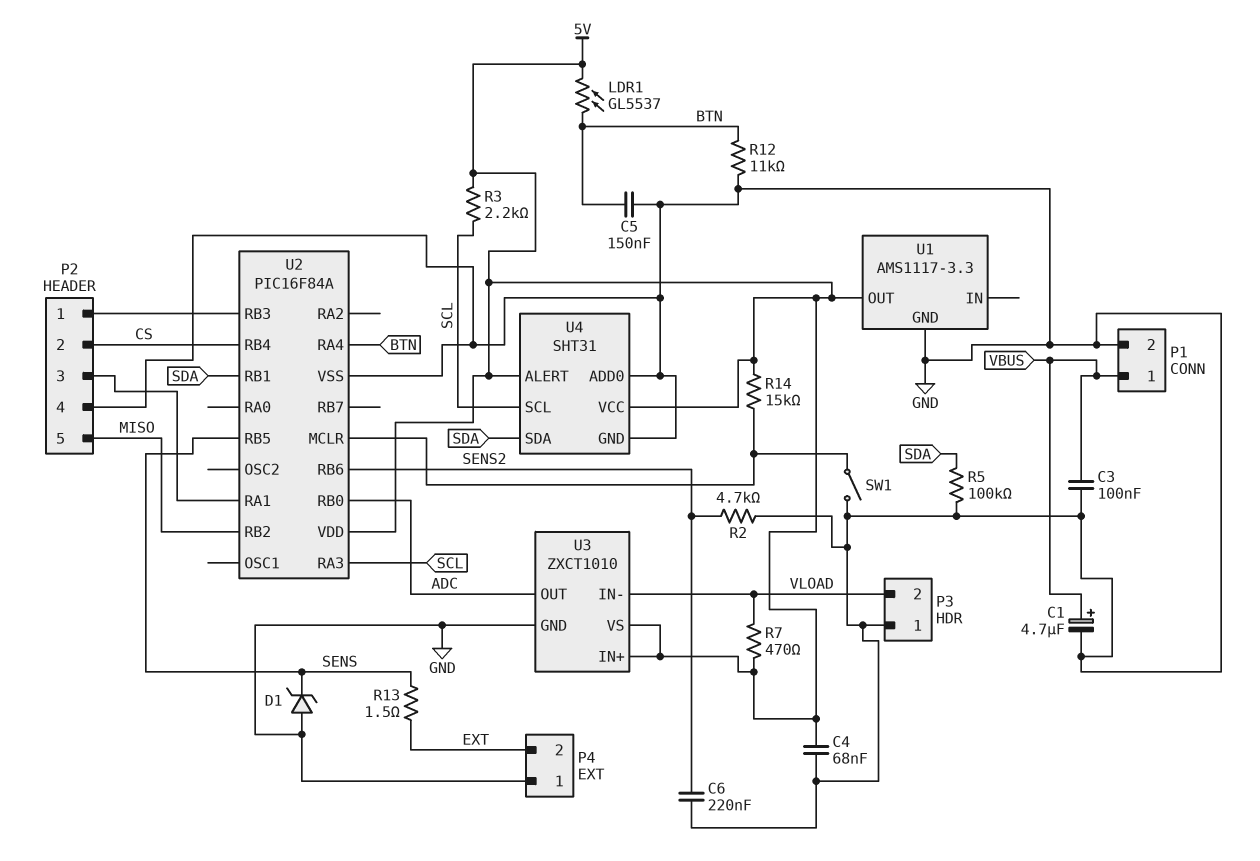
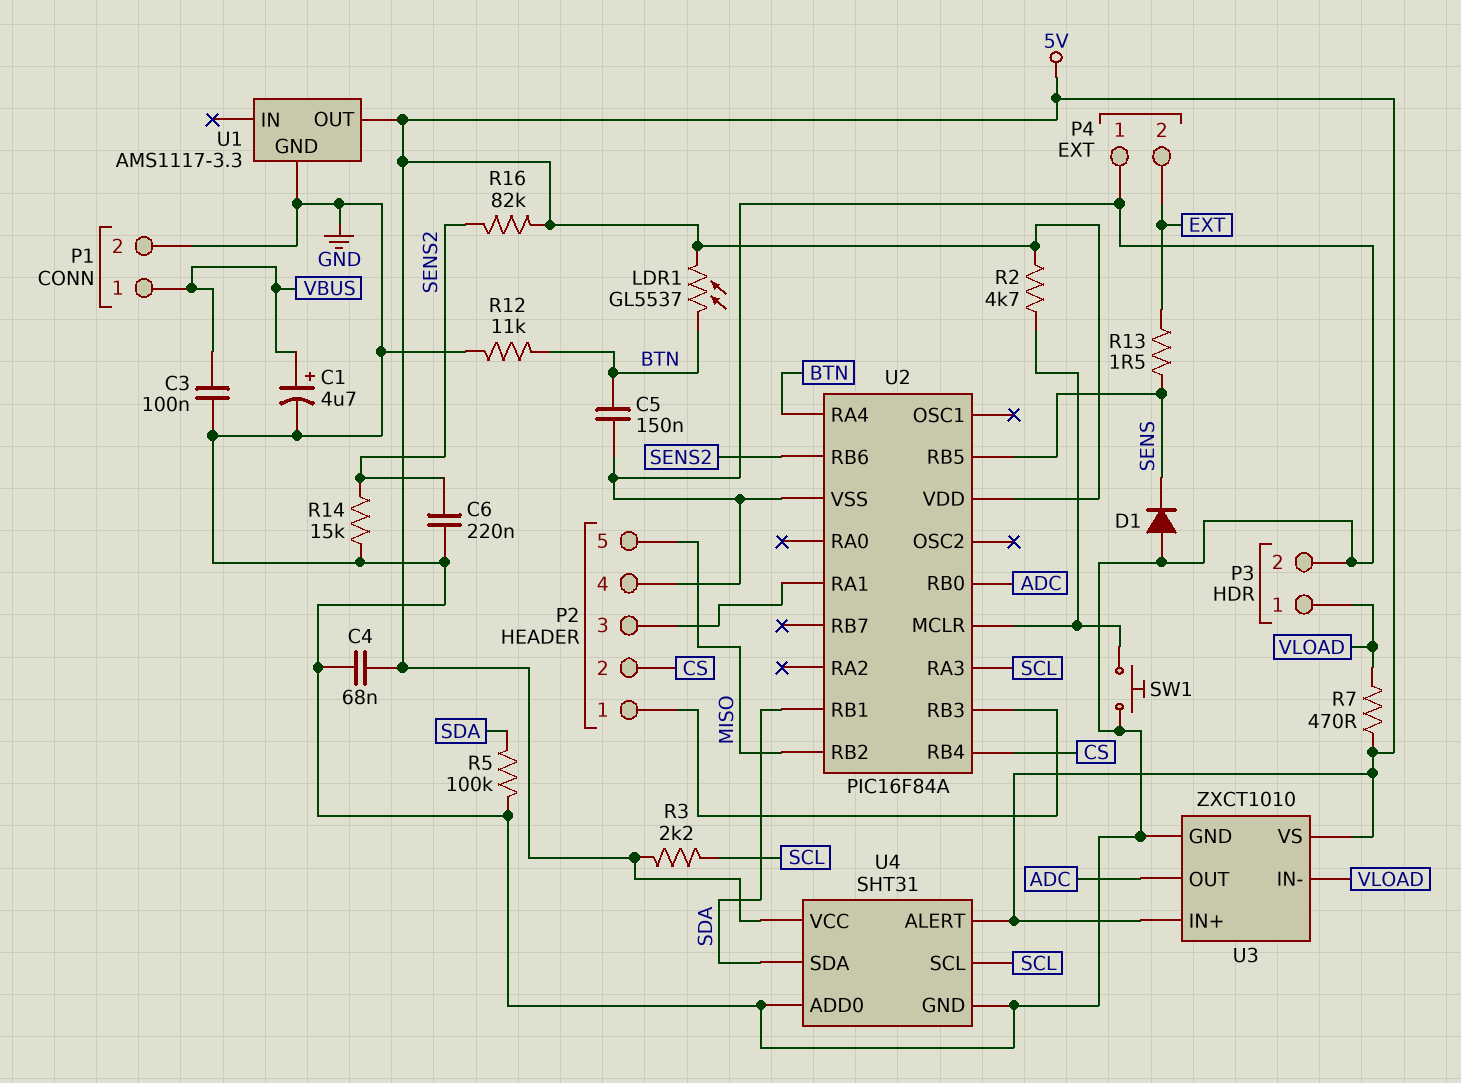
D1: zener (A GND, K SENS) -> diode (A GND, K SENS)
P3 pin 1: GND -> VLOAD
P3 pin 2: VLOAD -> GND
R2: 4.7k (GND, SENS2) -> 4.7k (5V, U2/MCLR)
R14: 15k (5V, U2/MCLR) -> 15k (GND, SENS2)
R16: none -> 82k (5V, SENS2)
SW1: switch (GND, U2/MCLR) -> button (GND, U2/MCLR)

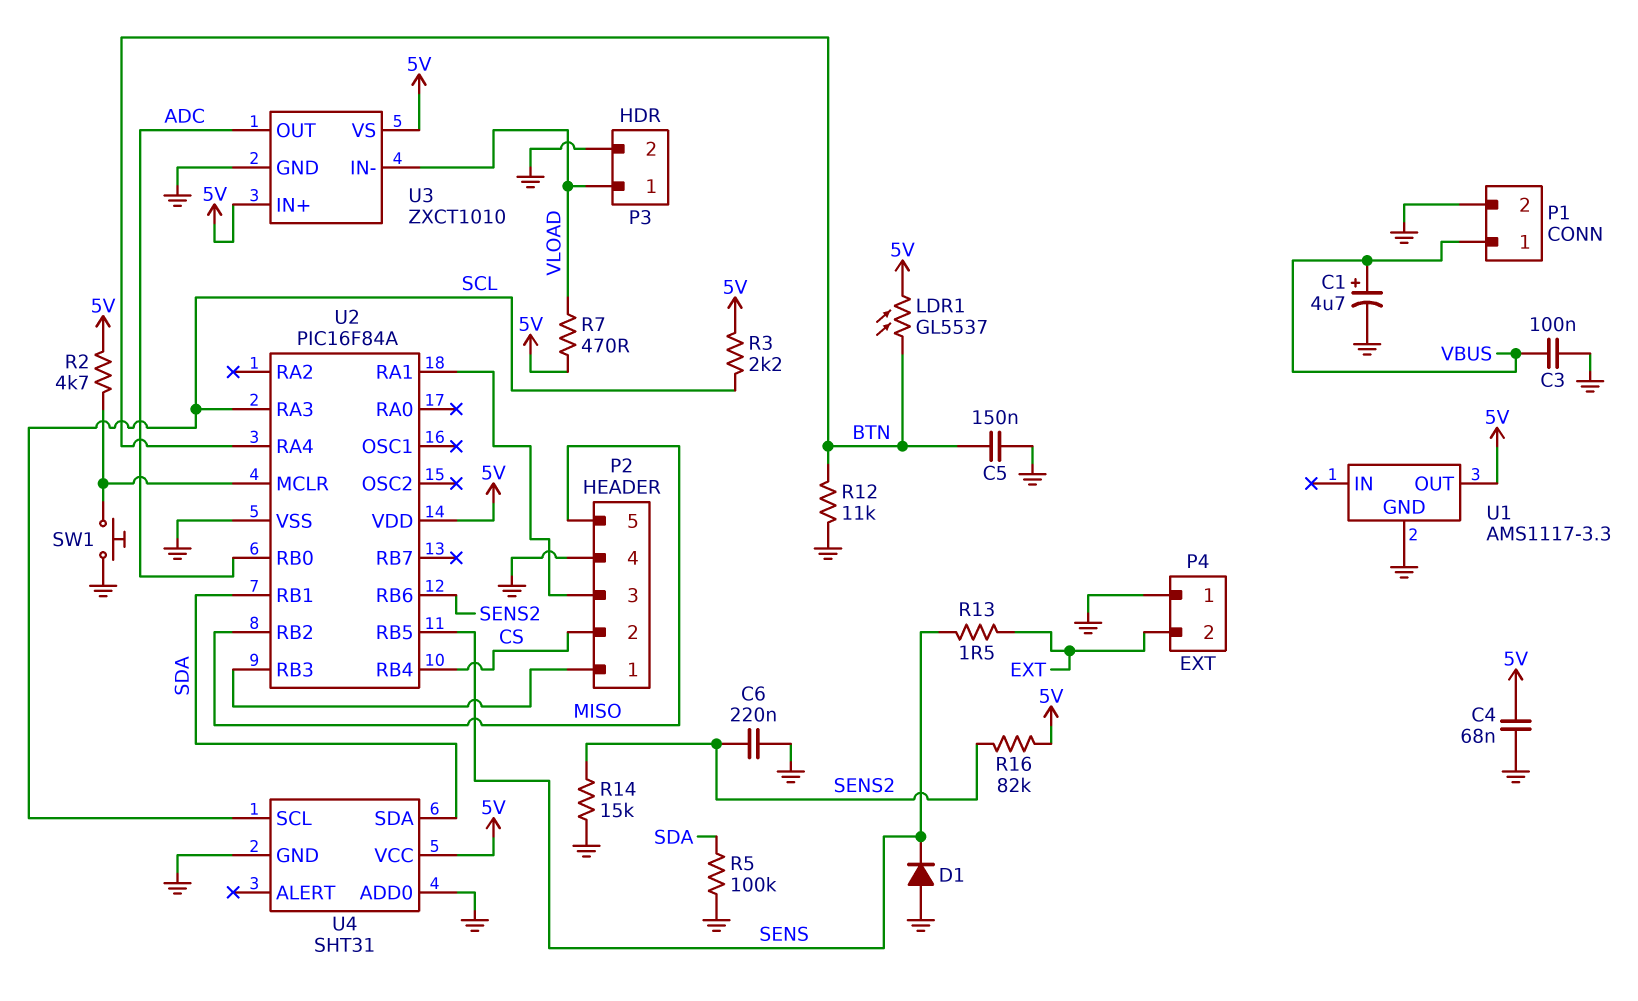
U4 pin ALERT: 5V -> none

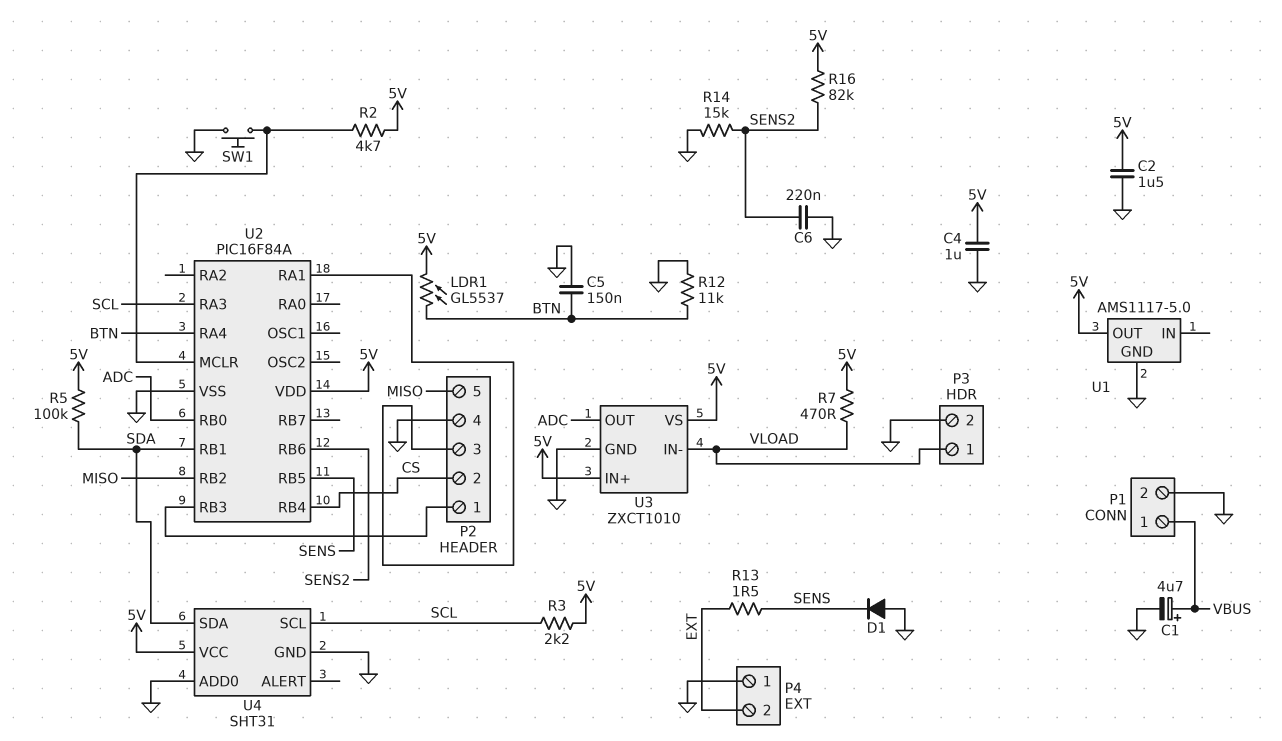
C2: none -> 1.5uF (5V, GND)
C3: 100nF (GND, VBUS) -> none
C4: 68nF (5V, GND) -> 1uF (5V, GND)
R5: 100k (GND, SDA) -> 100k (5V, SDA)
U1: AMS1117-3.3 -> AMS1117-5.0

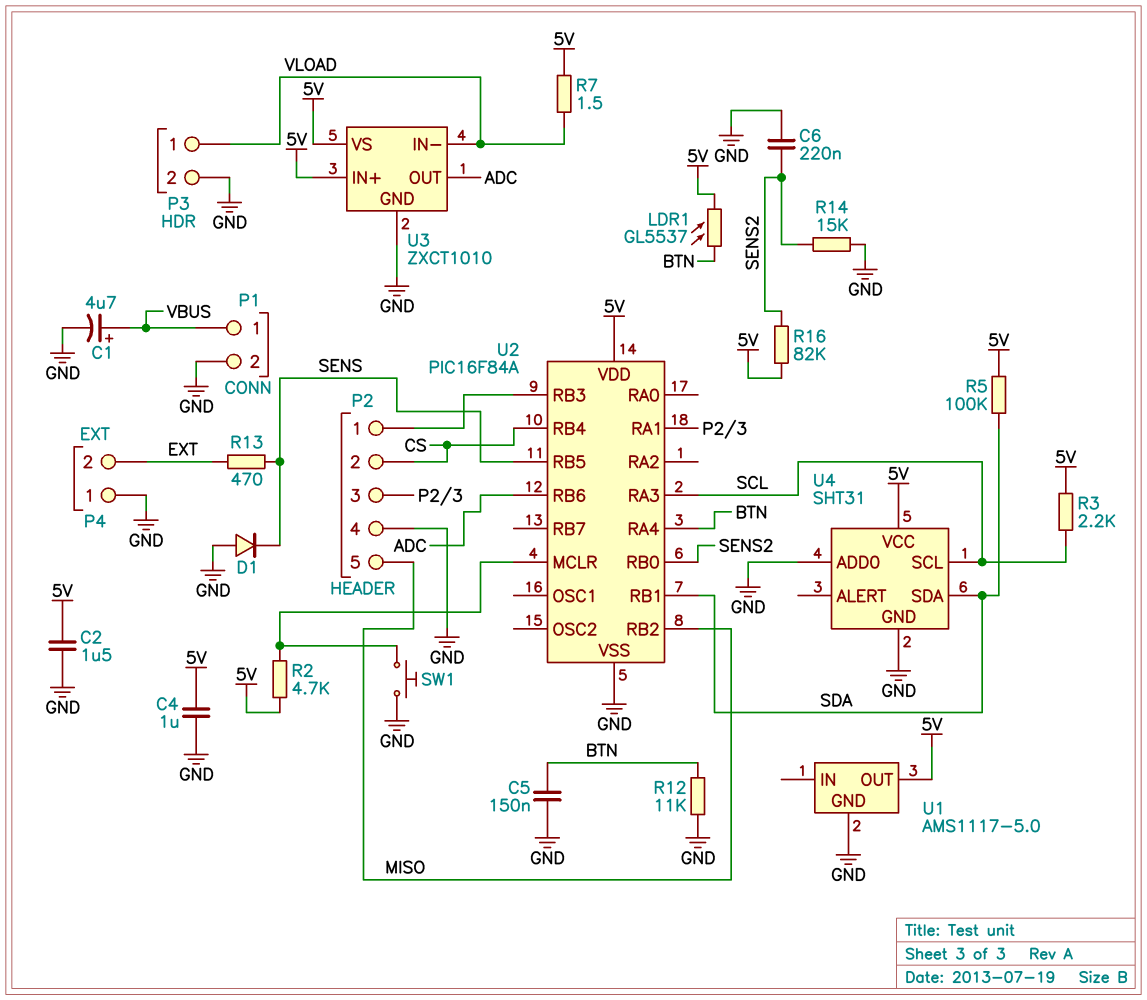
R7: 470 (5V, VLOAD) -> 1.5 (5V, VLOAD)
R13: 1.5 (EXT, SENS) -> 470 (EXT, SENS)
U2 pin RB0: ADC -> SENS2
U2 pin RB6: SENS2 -> ADC

